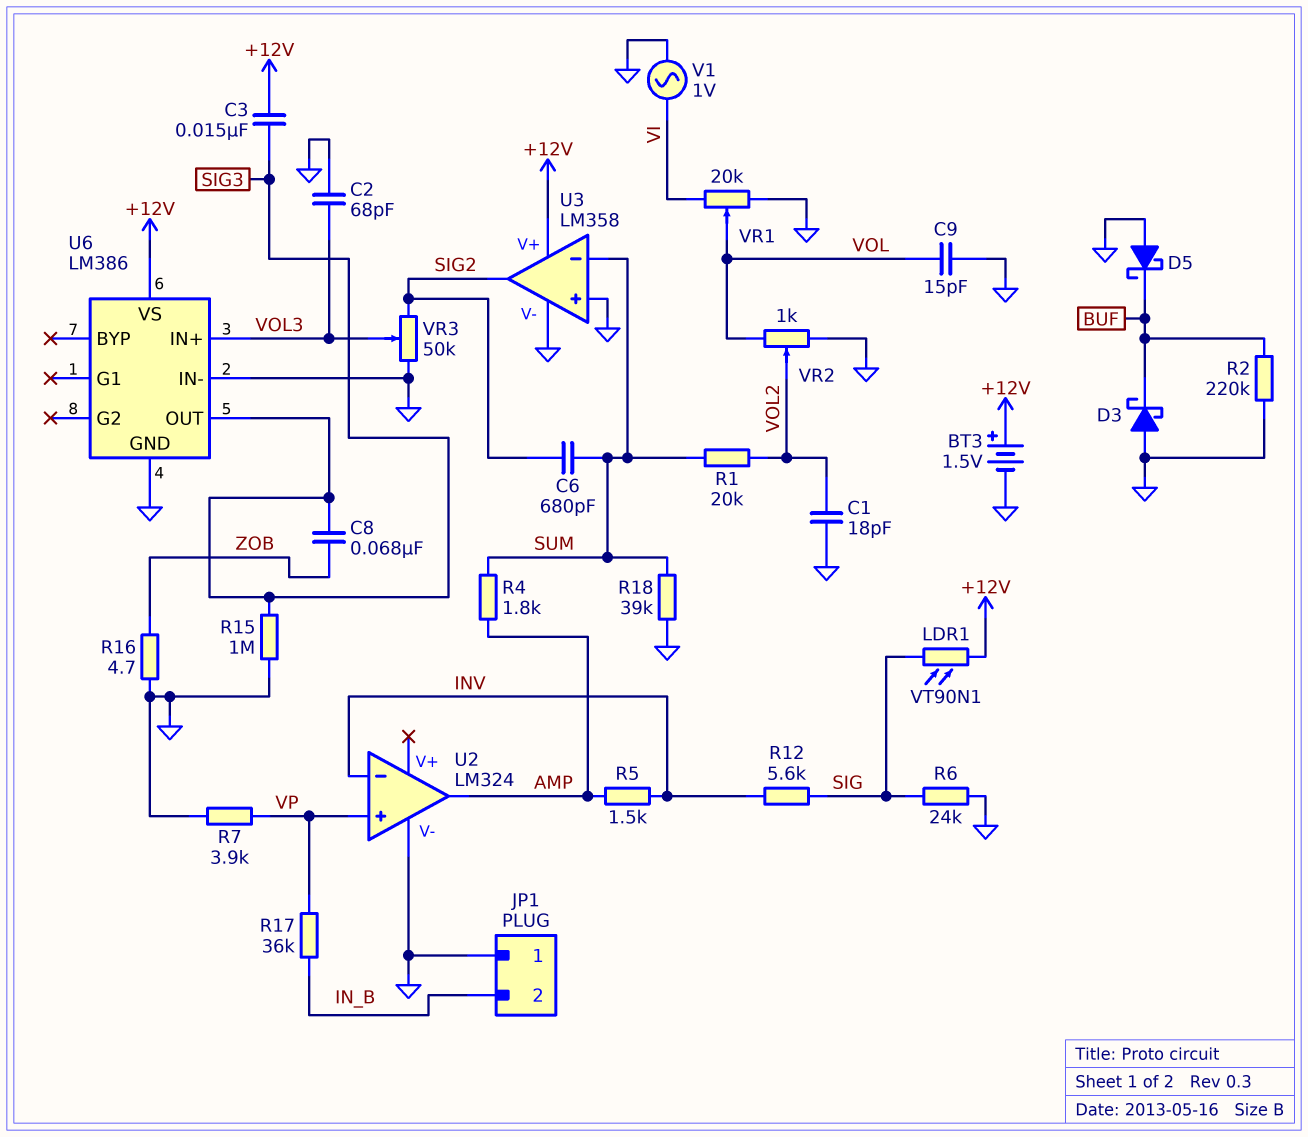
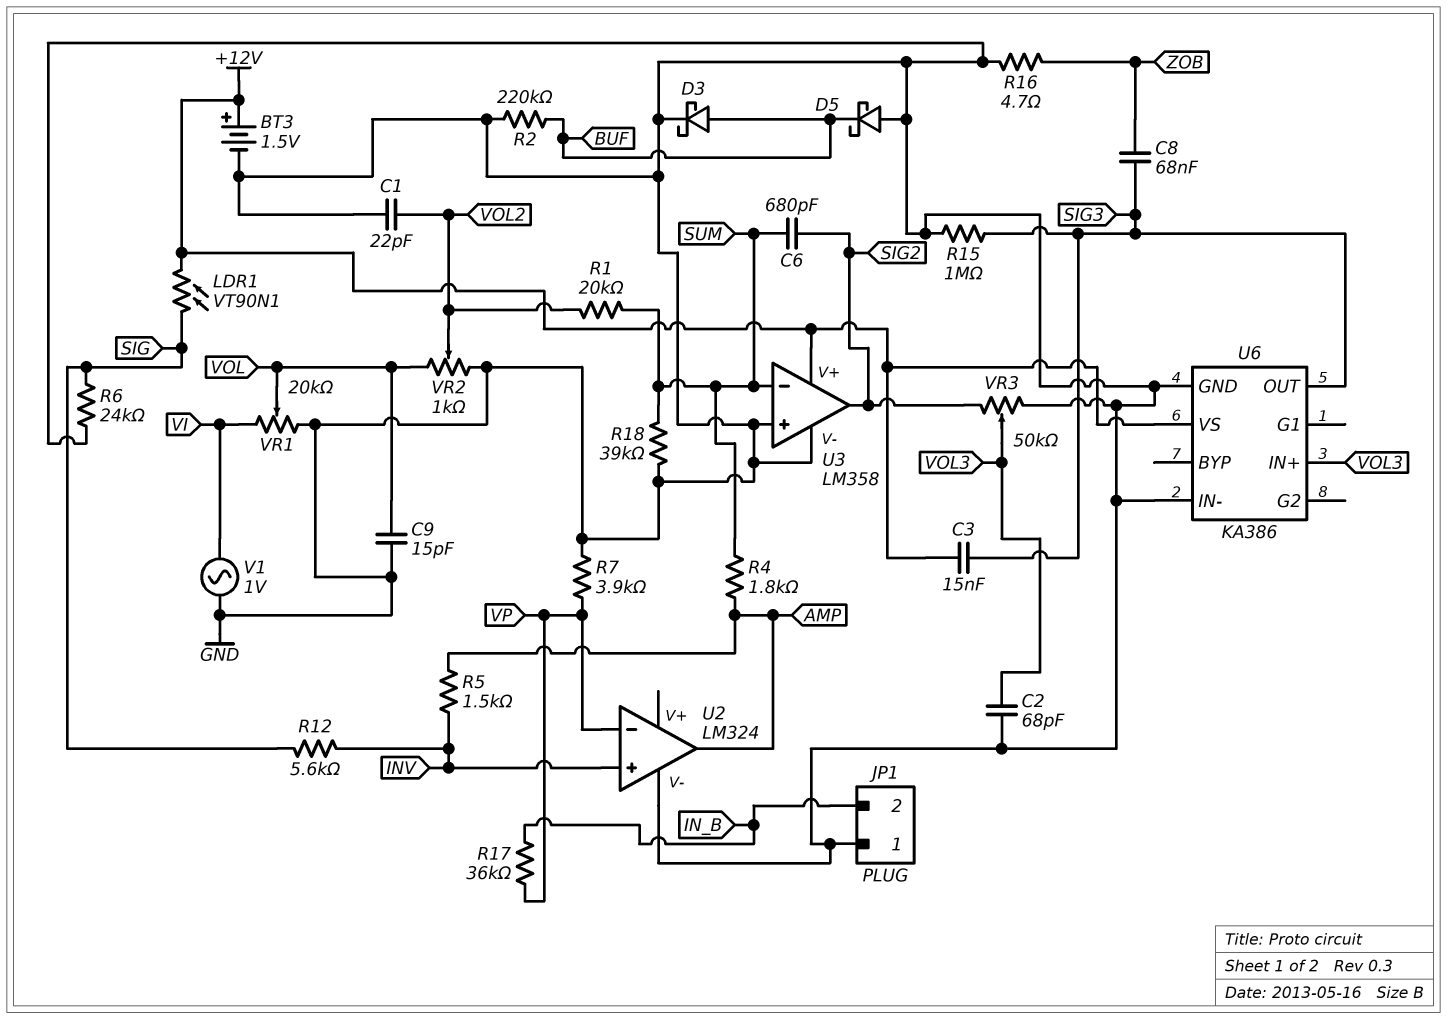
C1: 18pF (GND, VOL2) -> 22pF (GND, VOL2)
D3: schottky (A GND, K BUF) -> schottky (A BUF, K GND)
U2 pin in+: VP -> INV
U2 pin in-: INV -> VP
U6: LM386 -> KA386

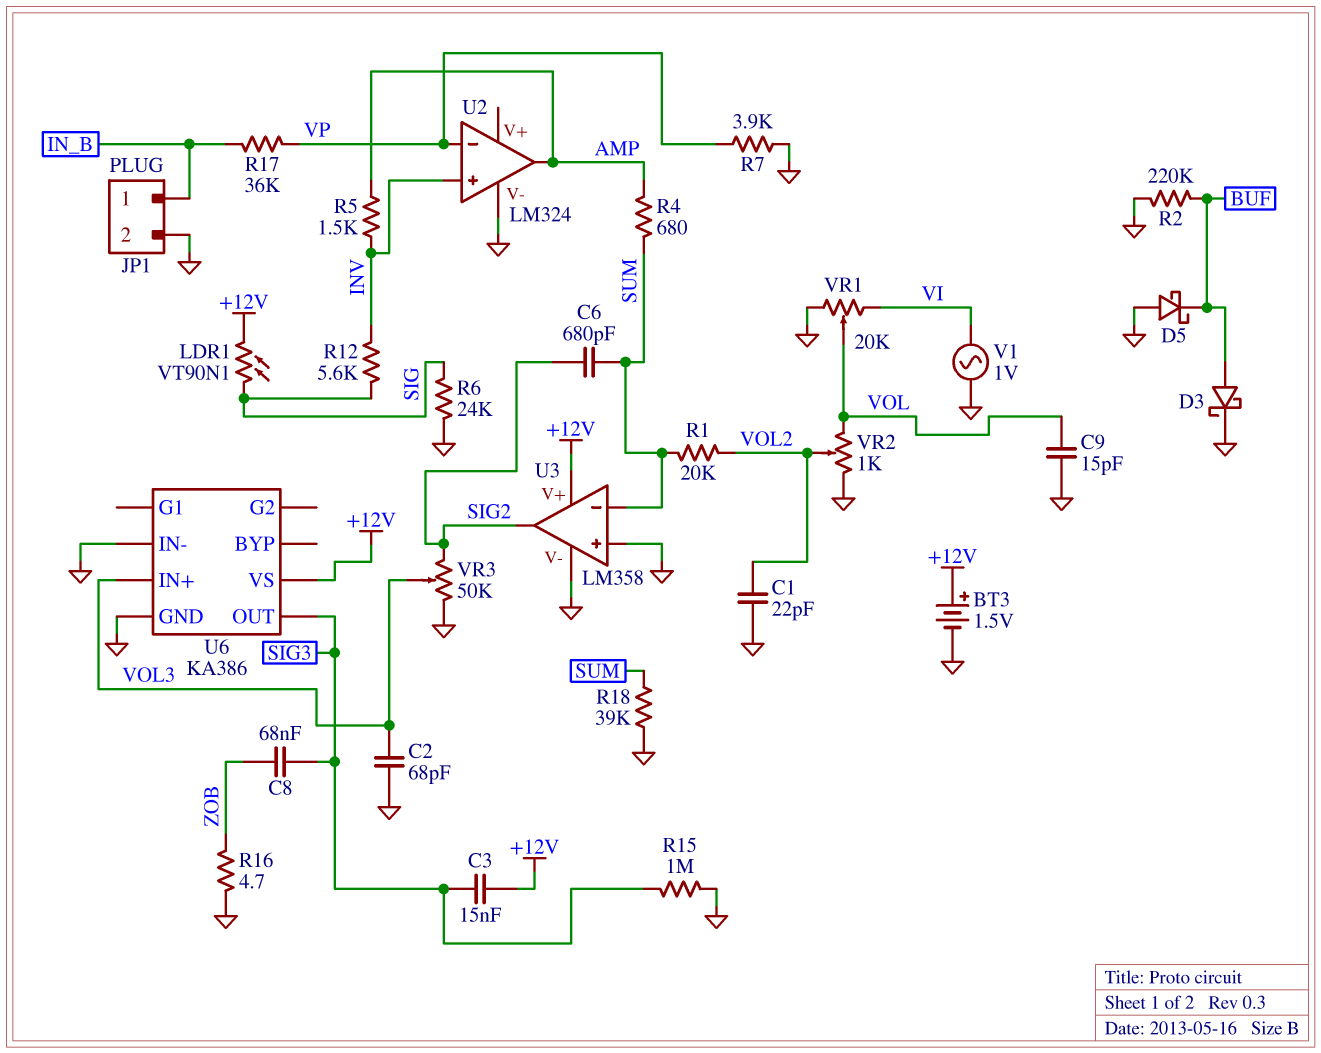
JP1 pin 1: GND -> IN_B
JP1 pin 2: IN_B -> GND
R4: 1.8k (AMP, SUM) -> 680 (AMP, SUM)

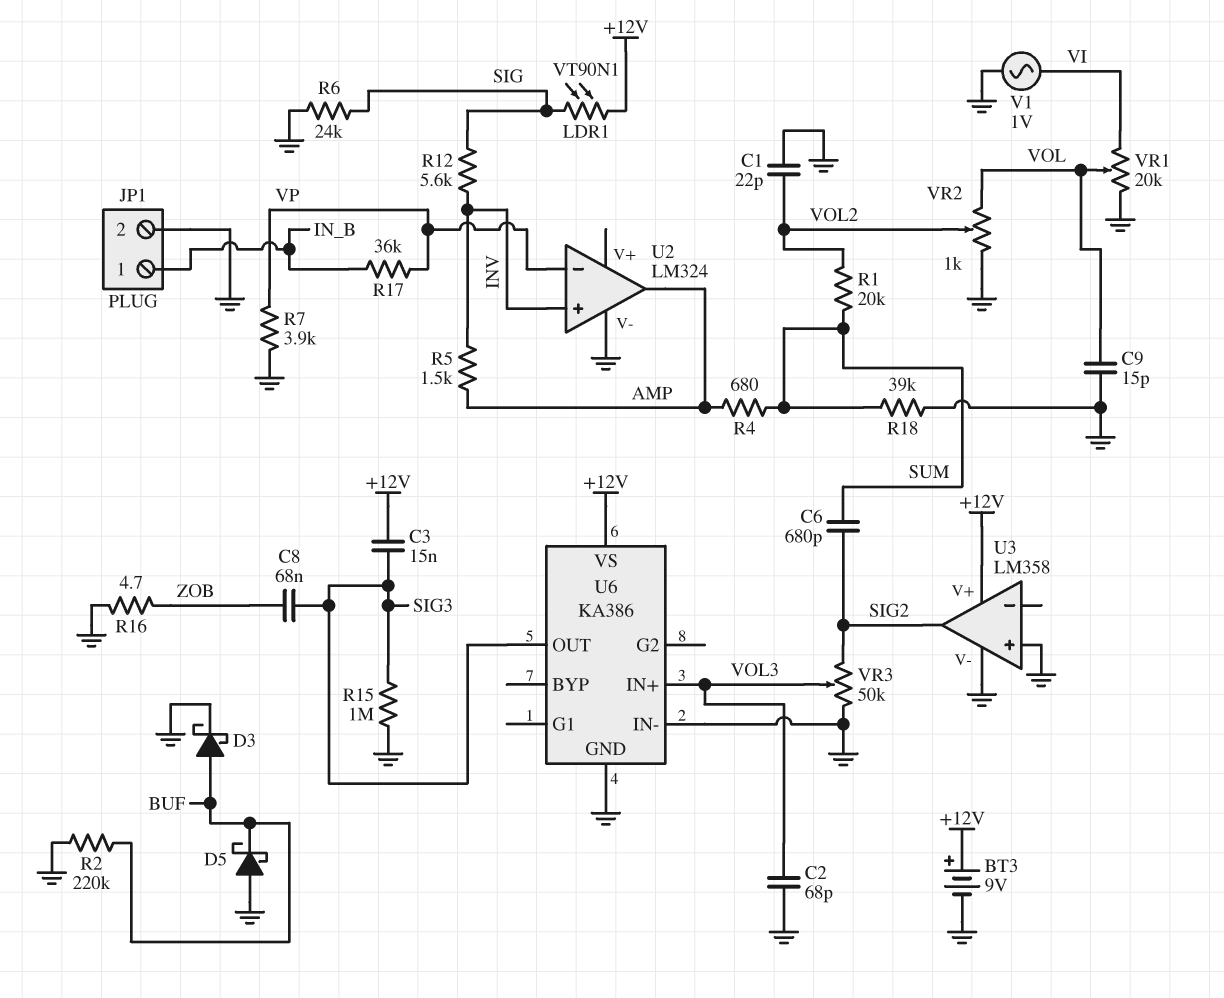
BT3: 1.5V (plus +12V, minus GND) -> 9V (plus +12V, minus GND)
U3 pin in-: SUM -> none

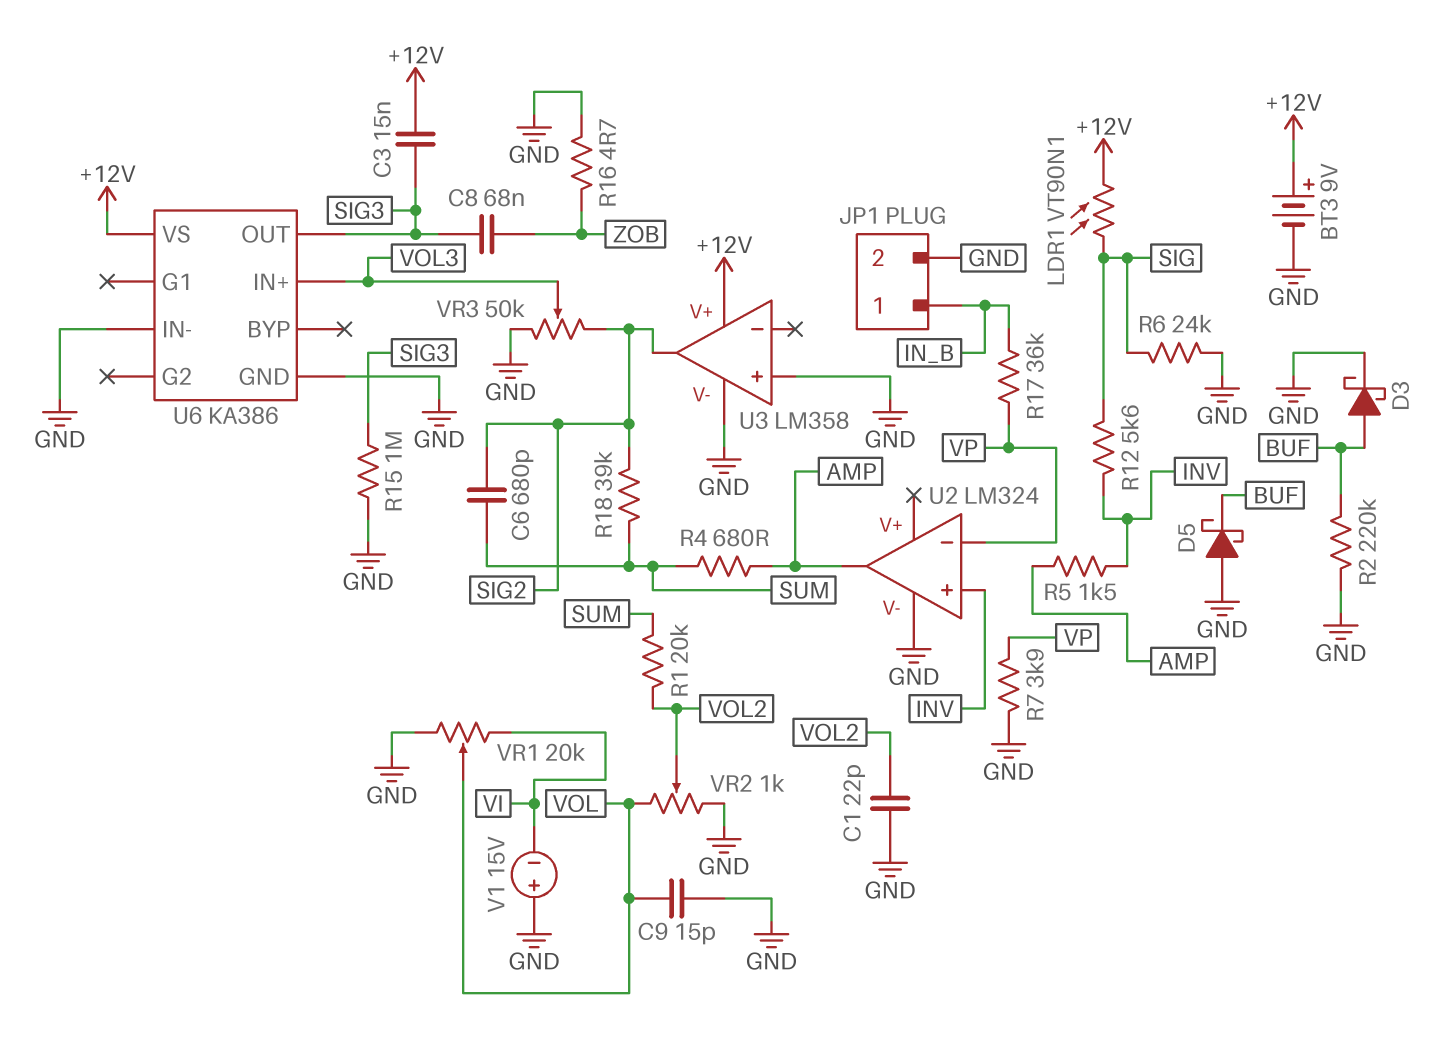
C2: 68pF (GND, VOL3) -> none
R18: 39k (GND, SUM) -> 39k (SIG2, SUM)
V1: AC 1V (GND, VI) -> 15V (plus GND, minus VI)

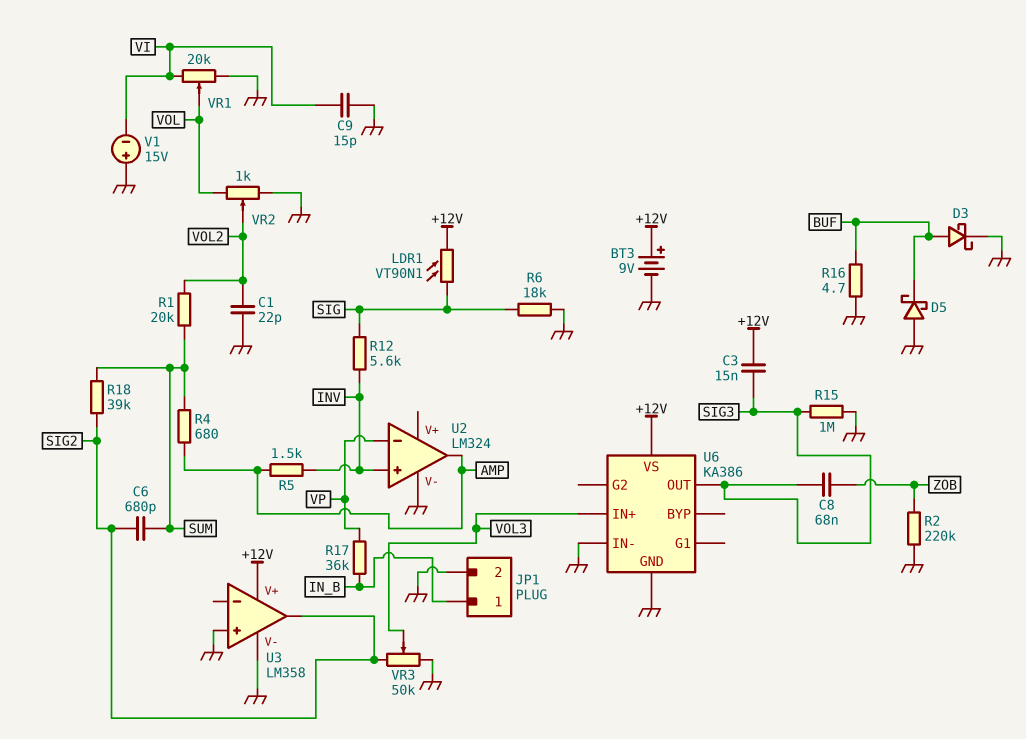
C9: 15pF (GND, VOL) -> 15pF (GND, VI)
R2: 220k (BUF, GND) -> 220k (GND, ZOB)
R6: 24k (GND, SIG) -> 18k (GND, SIG)
R7: 3.9k (GND, VP) -> none
R16: 4.7 (GND, ZOB) -> 4.7 (BUF, GND)

